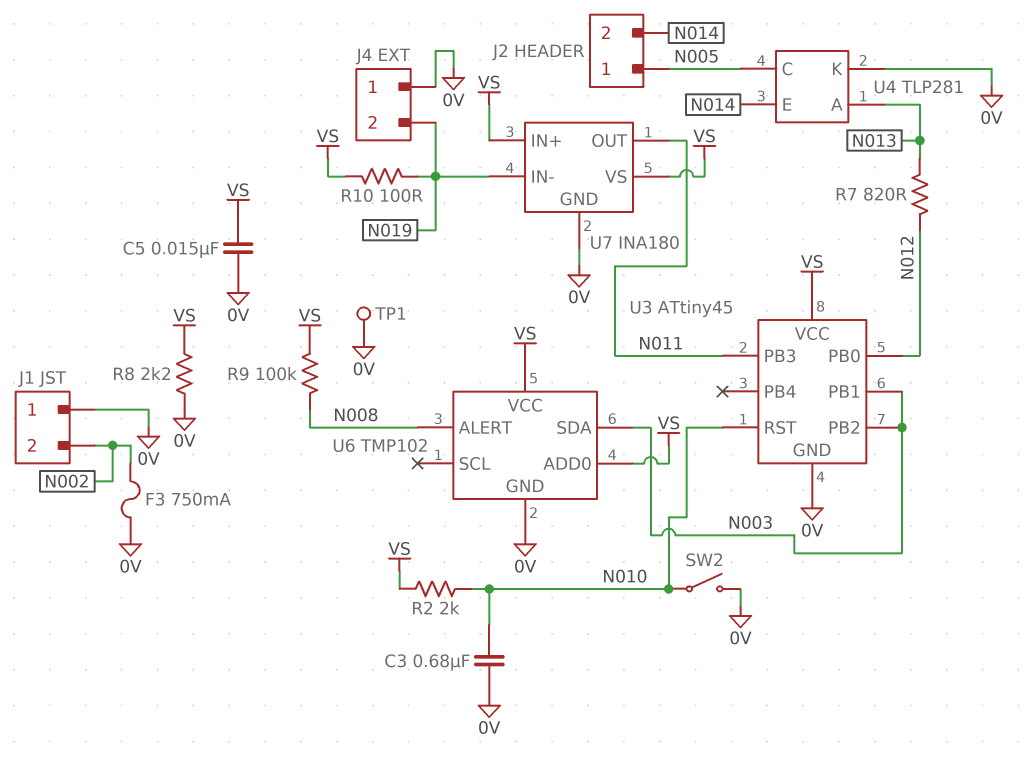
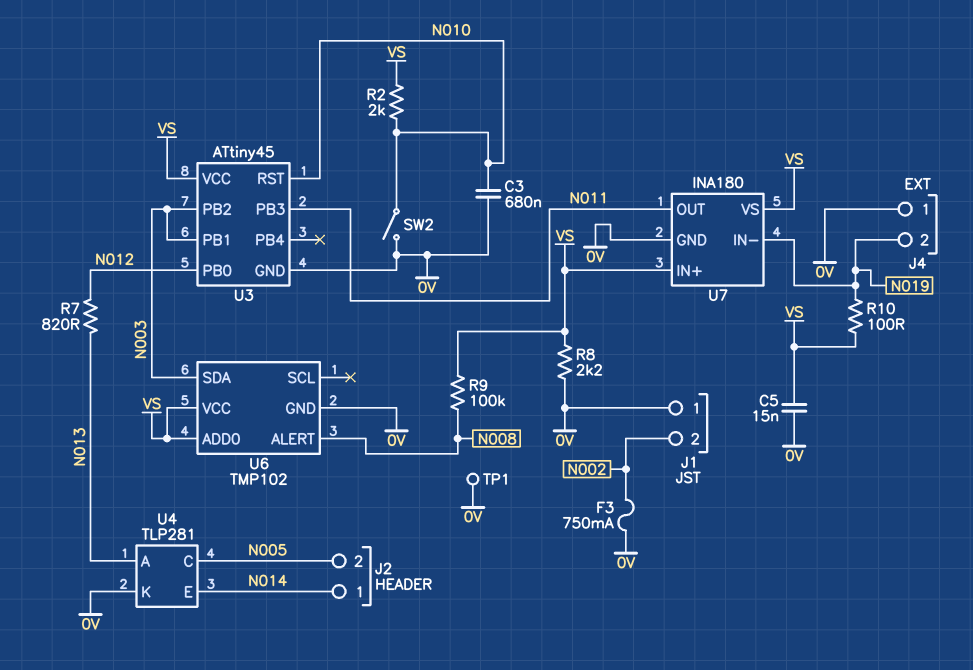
J2 pin 1: N005 -> N014
J2 pin 2: N014 -> N005

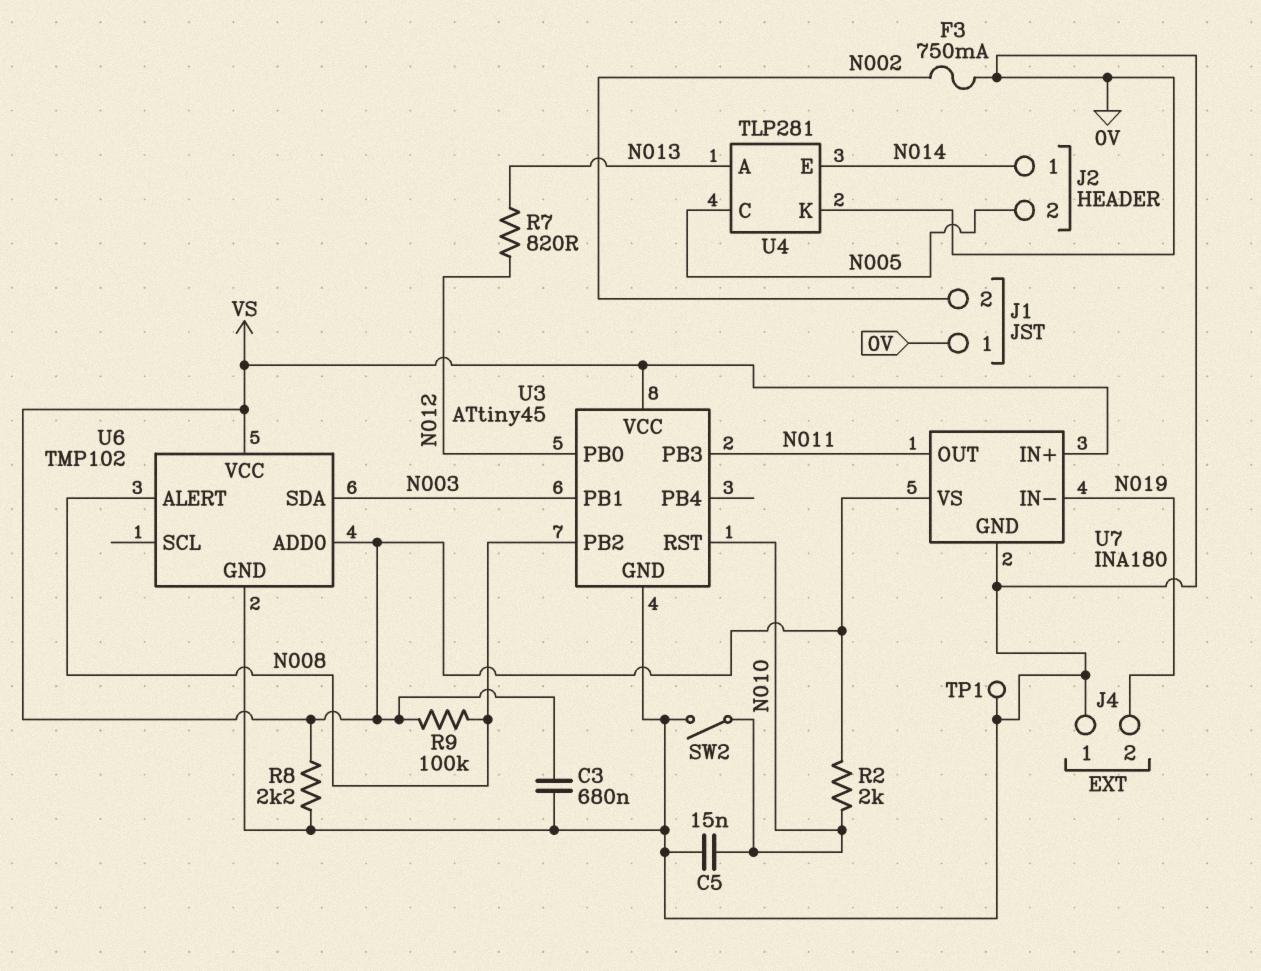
C3: 680nF (0V, N010) -> 680nF (0V, VS)
C5: 15nF (0V, VS) -> 15nF (0V, N010)
R10: 100 (N019, VS) -> none
U3 pin PB2: N003 -> N008

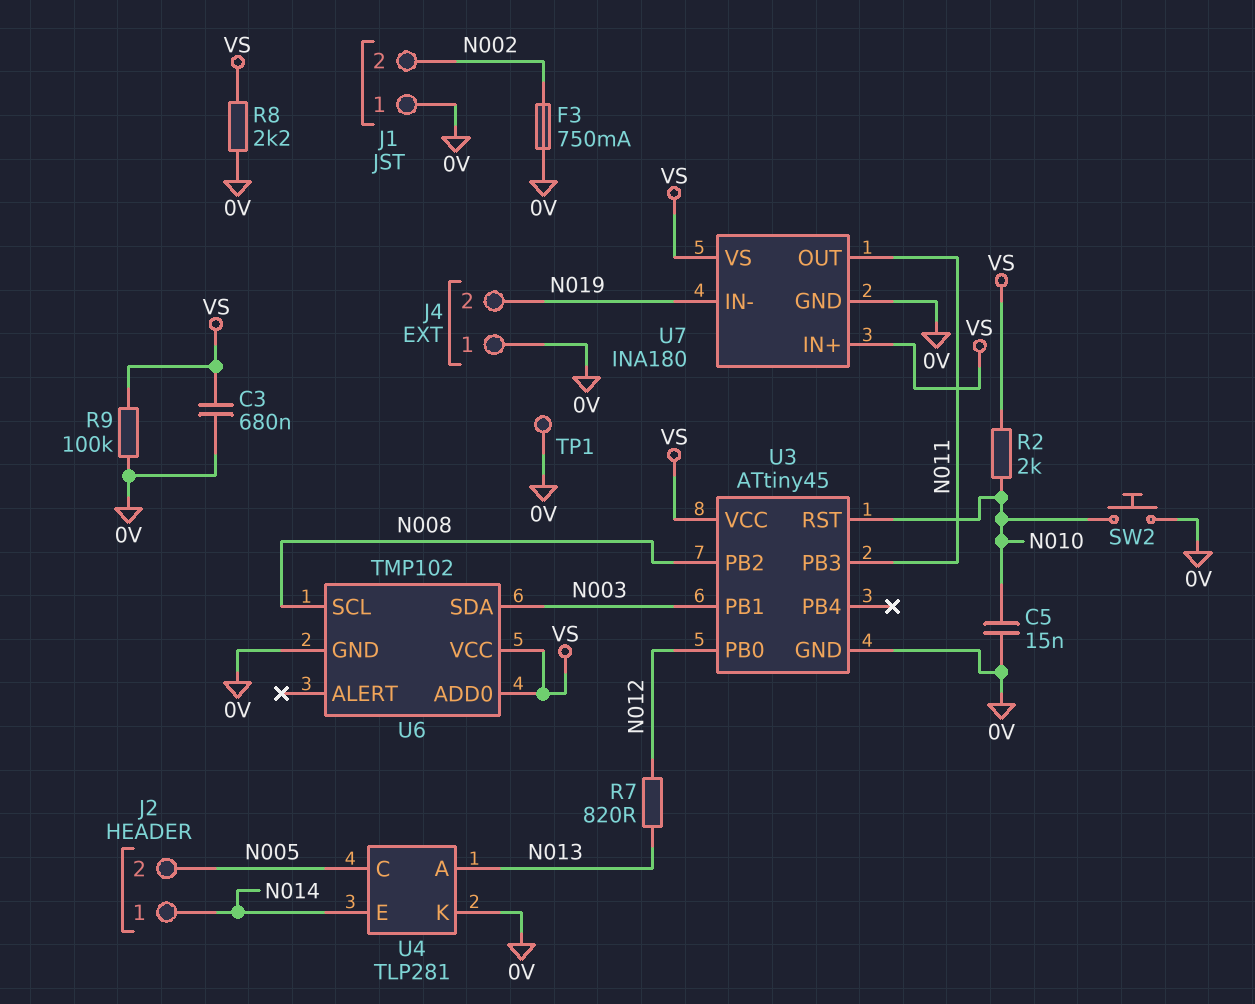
R9: 100k (N008, VS) -> 100k (0V, VS)
SW2: switch (0V, N010) -> button (0V, N010)
U6 pin ALERT: N008 -> none
U6 pin SCL: none -> N008

